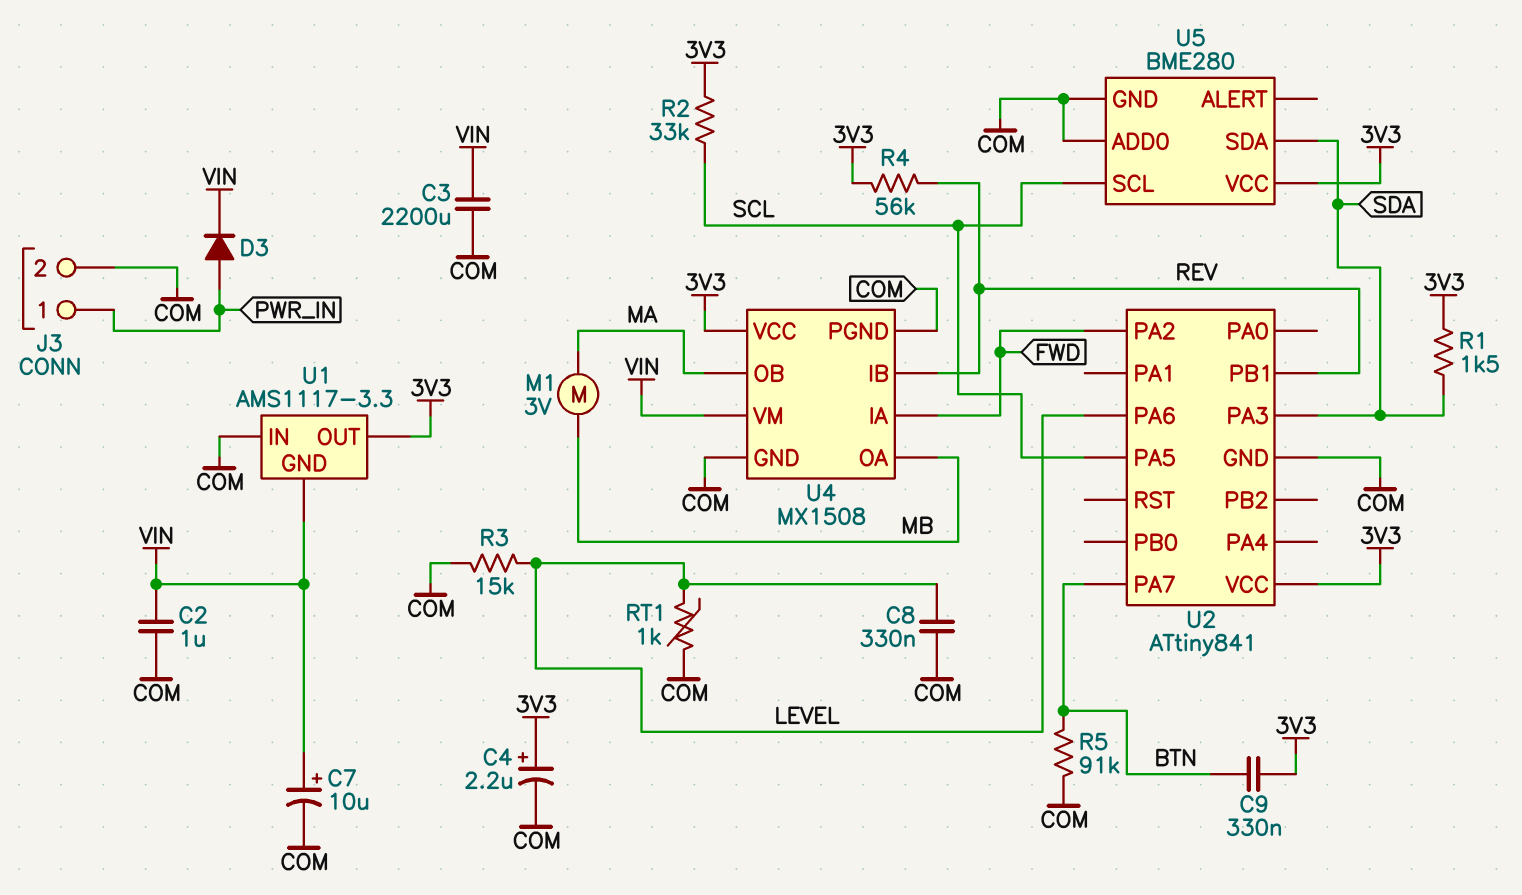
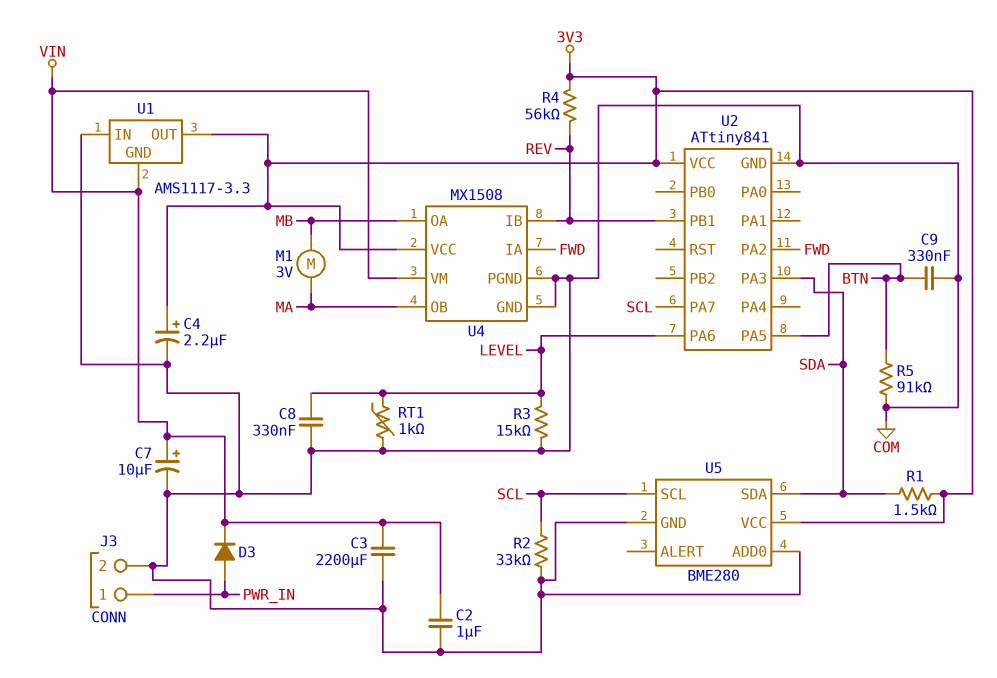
C9: 330nF (3V3, BTN) -> 330nF (BTN, COM)
R2: 33k (3V3, SCL) -> 33k (COM, SCL)
U2 pin PA5: SCL -> BTN
U2 pin PA7: BTN -> SCL

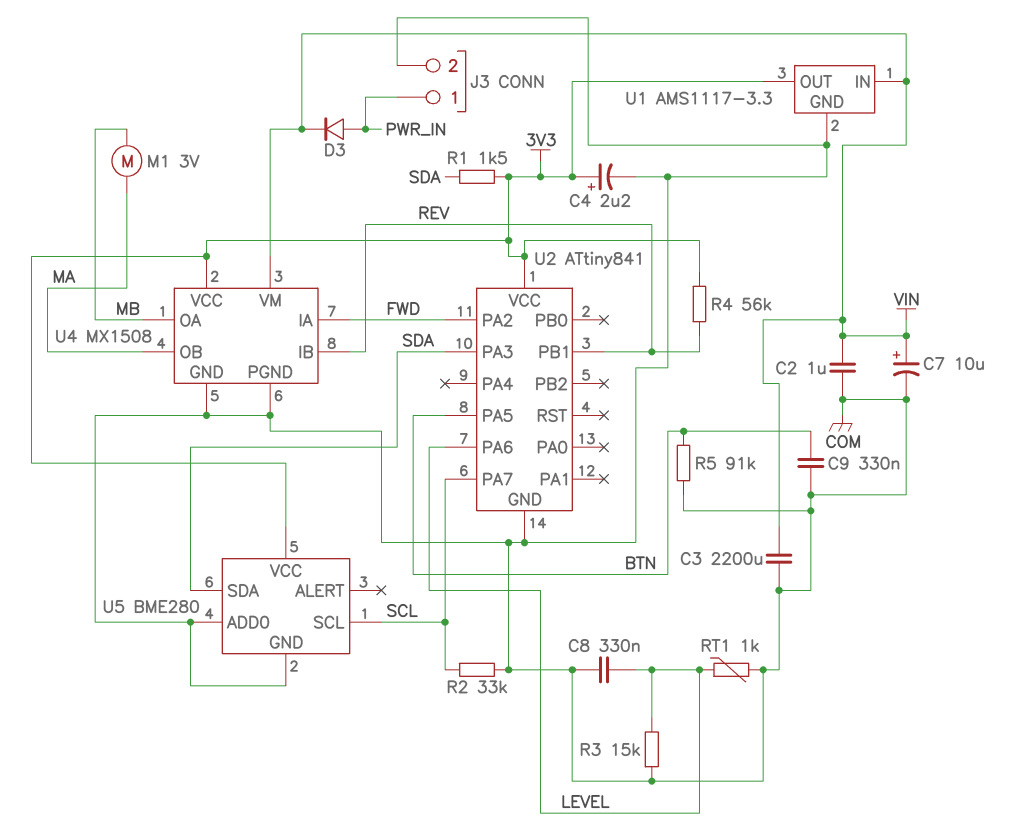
U1 pin GND: VIN -> COM
U1 pin IN: COM -> VIN

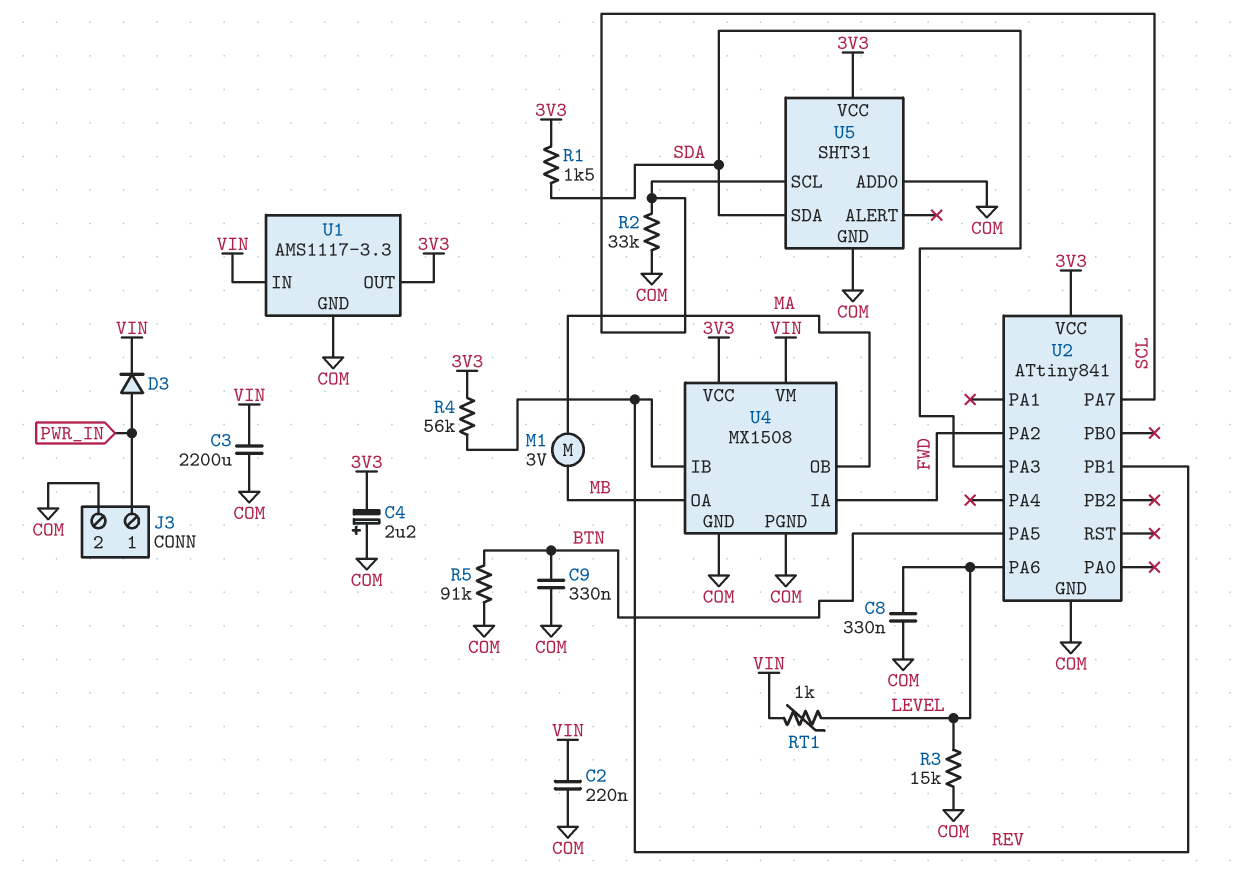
C2: 1uF (COM, VIN) -> 220nF (COM, VIN)
C4: 2.2uF (plus 3V3, minus COM) -> 2.2uF (plus COM, minus 3V3)
C7: 10uF (plus VIN, minus COM) -> none
RT1: 1k (COM, LEVEL) -> 1k (LEVEL, VIN)
U5: BME280 -> SHT31

